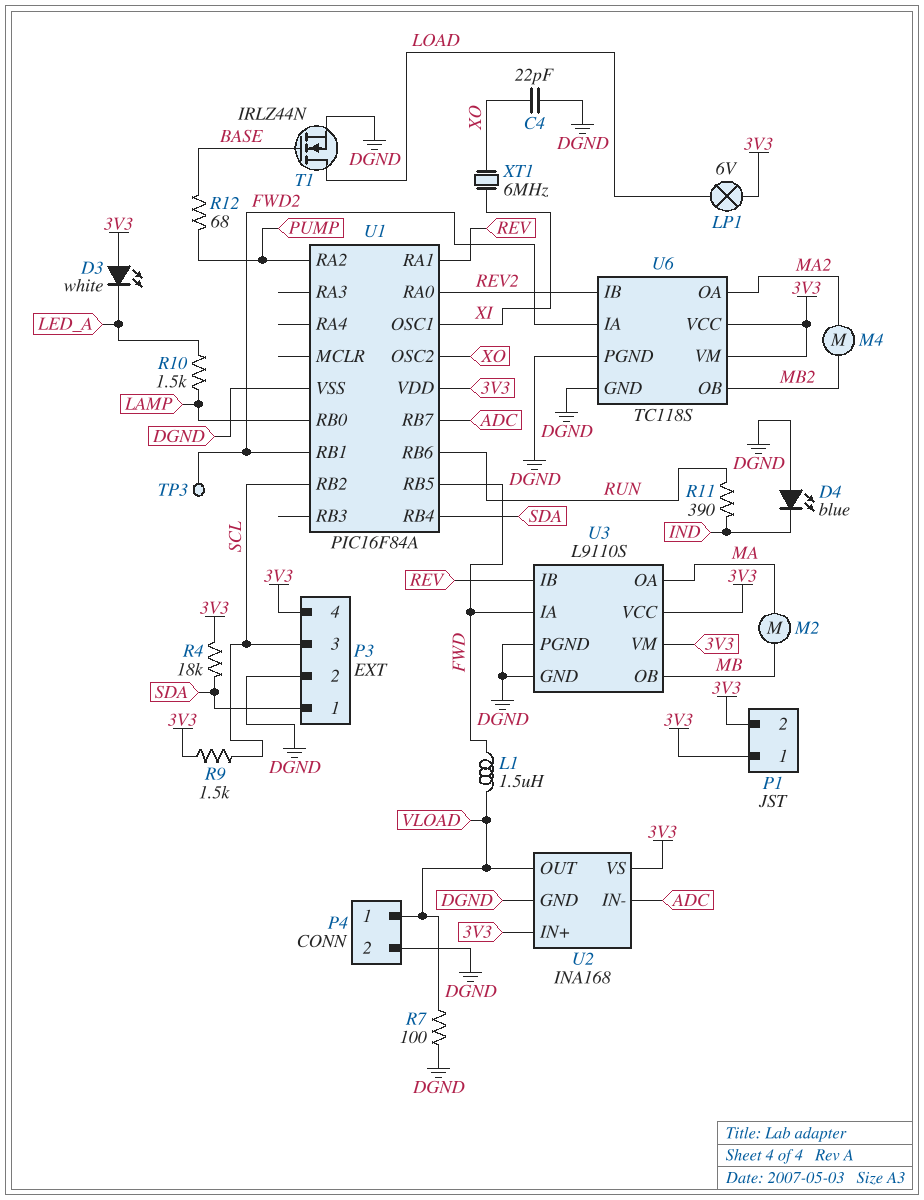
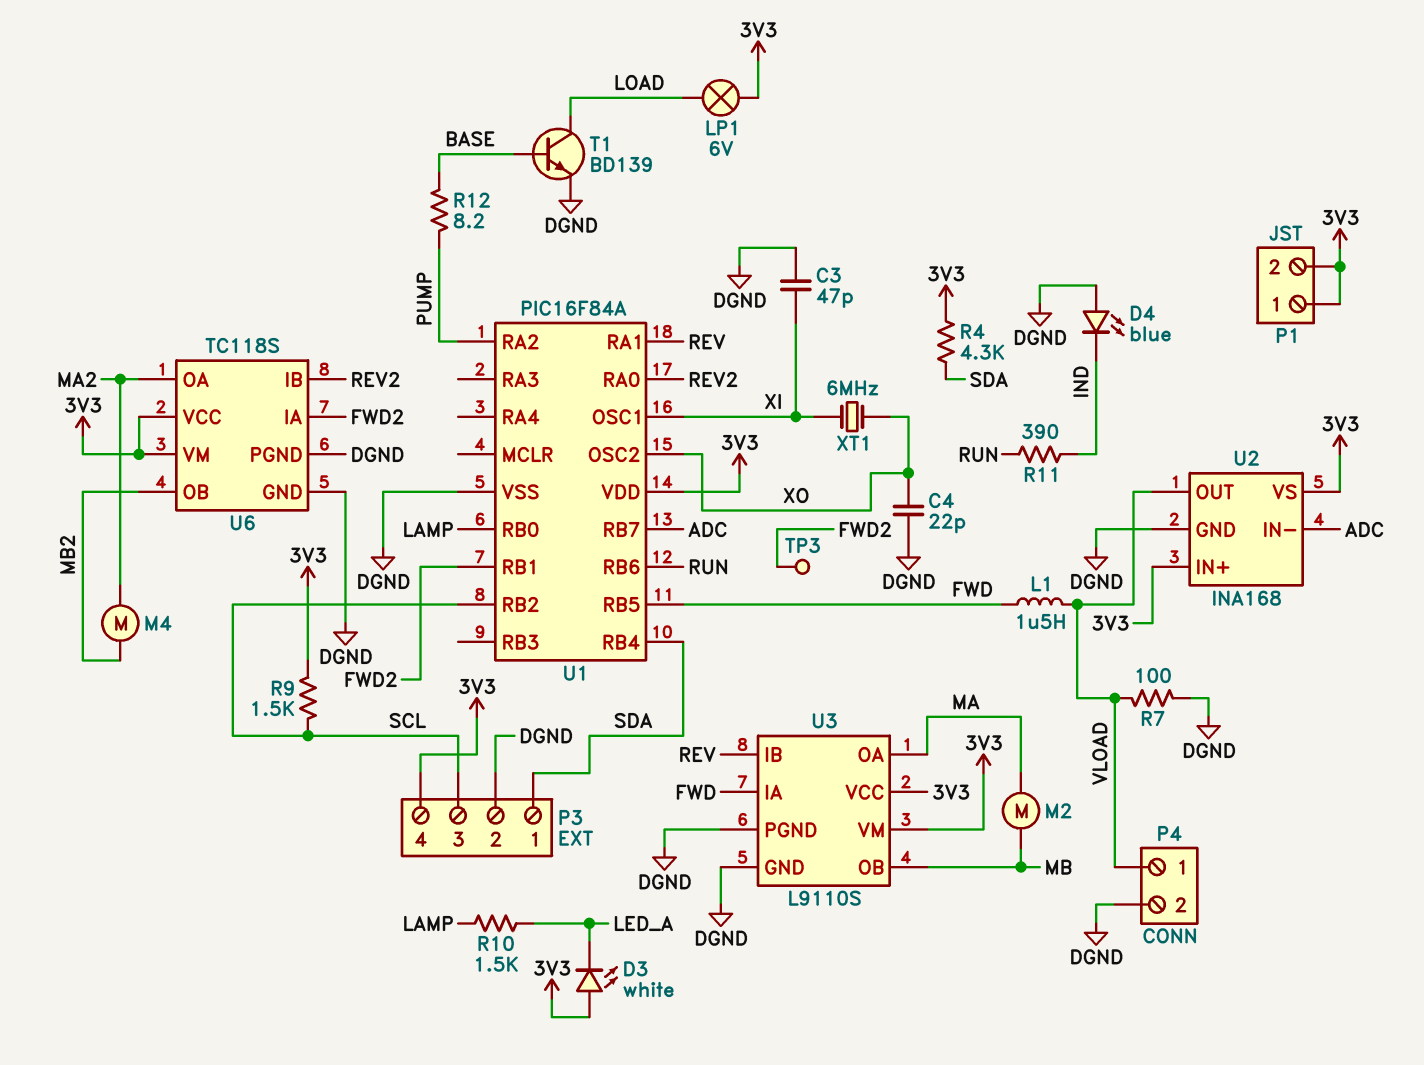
C3: none -> 47pF (DGND, XI)
R4: 18k (3V3, SDA) -> 4.3k (3V3, SDA)
R12: 68 (BASE, PUMP) -> 8.2 (BASE, PUMP)
T1: NMOS IRLZ44N (G BASE, D LOAD, S DGND) -> NPN BD139 (B BASE, C LOAD, E DGND)

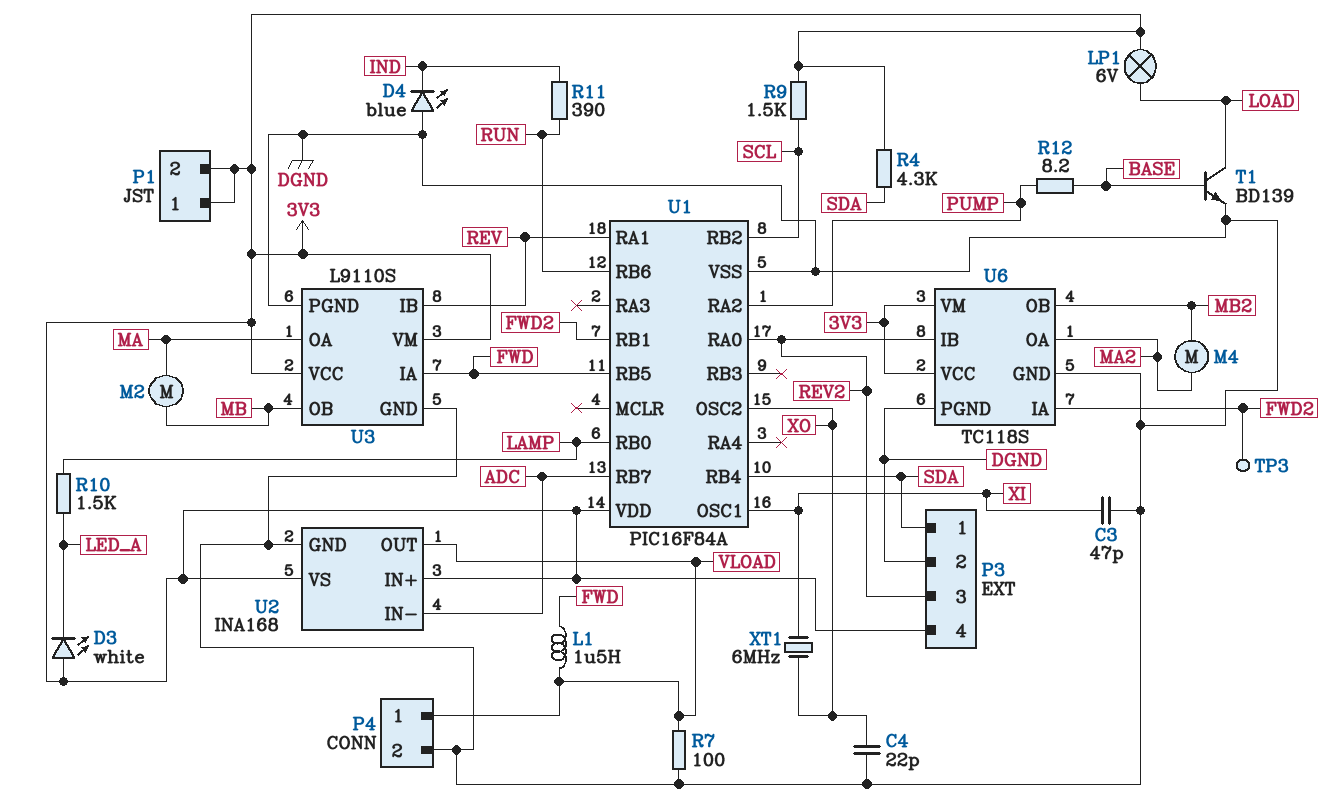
P3 pin 3: SCL -> REV2

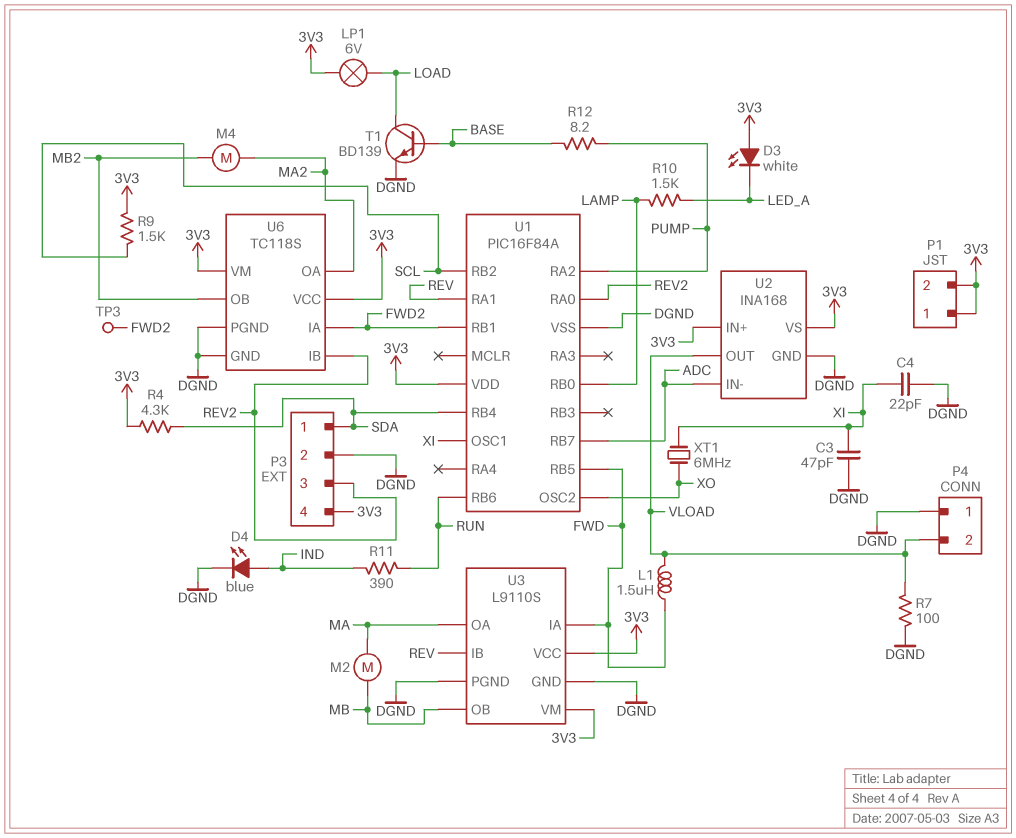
C4: 22pF (DGND, XO) -> 22pF (DGND, XI)
D4: LED blue (A DGND, K IND) -> LED blue (A IND, K DGND)
P4 pin 1: VLOAD -> DGND
P4 pin 2: DGND -> VLOAD

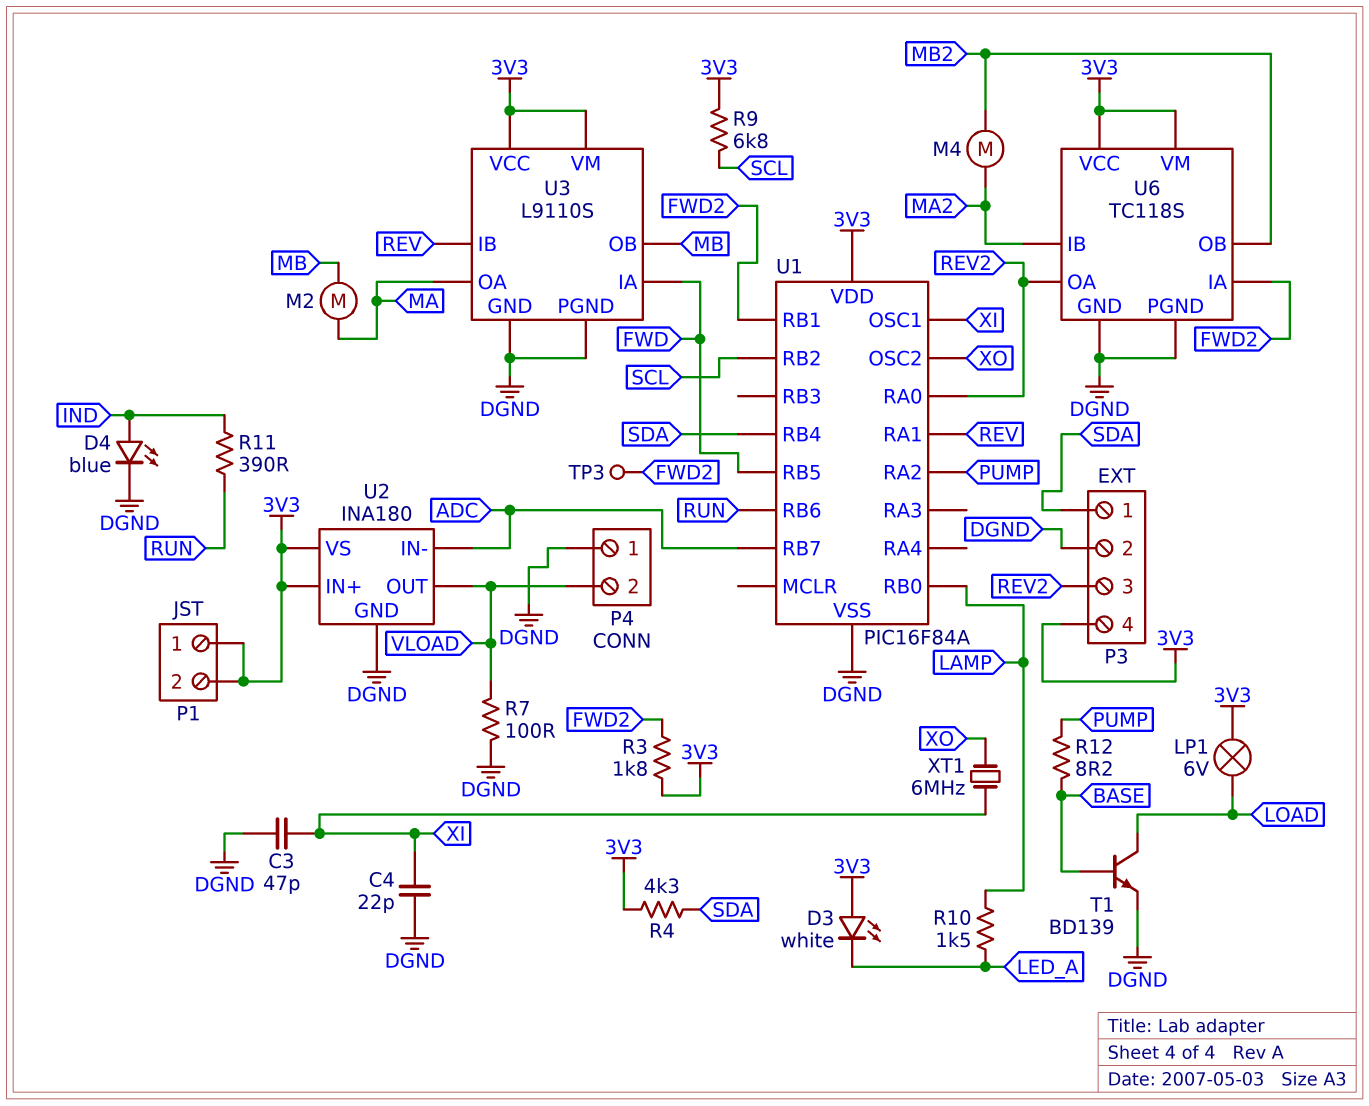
L1: 1.5uH (FWD, VLOAD) -> none
R3: none -> 1.8k (3V3, FWD2)
R9: 1.5k (3V3, SCL) -> 6.8k (3V3, SCL)
U2: INA168 -> INA180
U6 pin IB: REV2 -> MA2
U6 pin OA: MA2 -> REV2

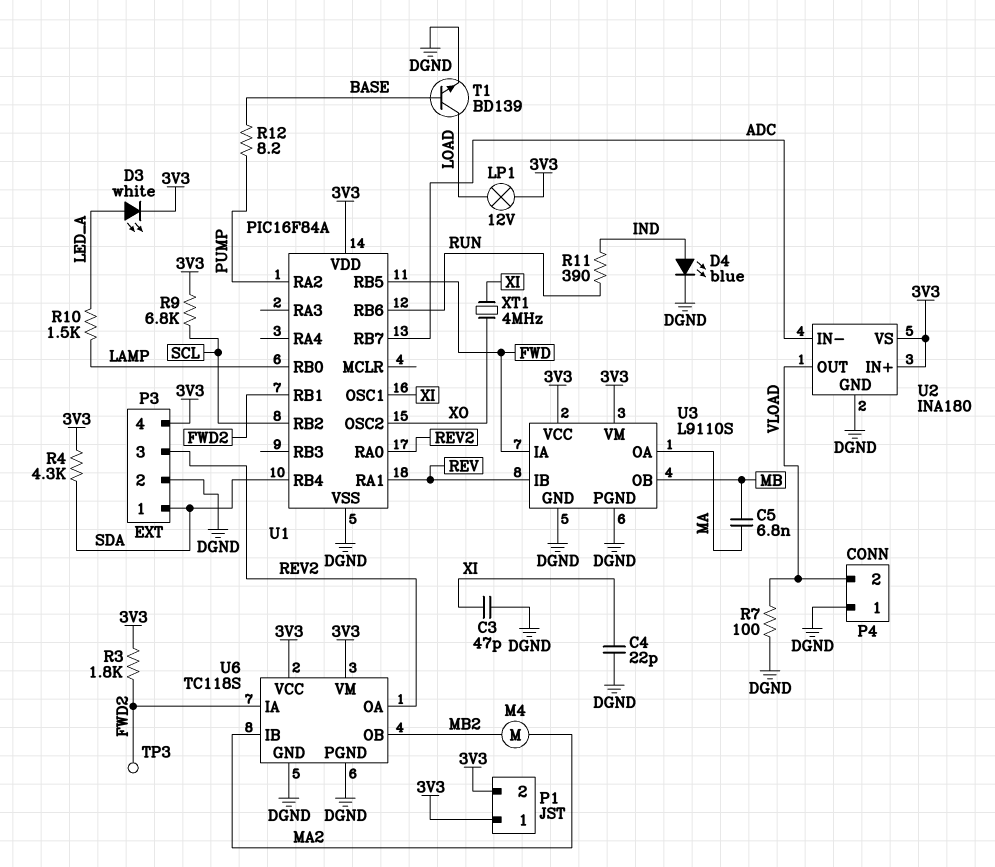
C5: none -> 6.8nF (MA, MB)
D3: LED white (A 3V3, K LED_A) -> LED white (A LED_A, K 3V3)
LP1: lamp 6V (3V3, LOAD) -> lamp 12V (3V3, LOAD)
M2: motor (MA, MB) -> none
XT1: 6MHz (XI, XO) -> 4MHz (XI, XO)

